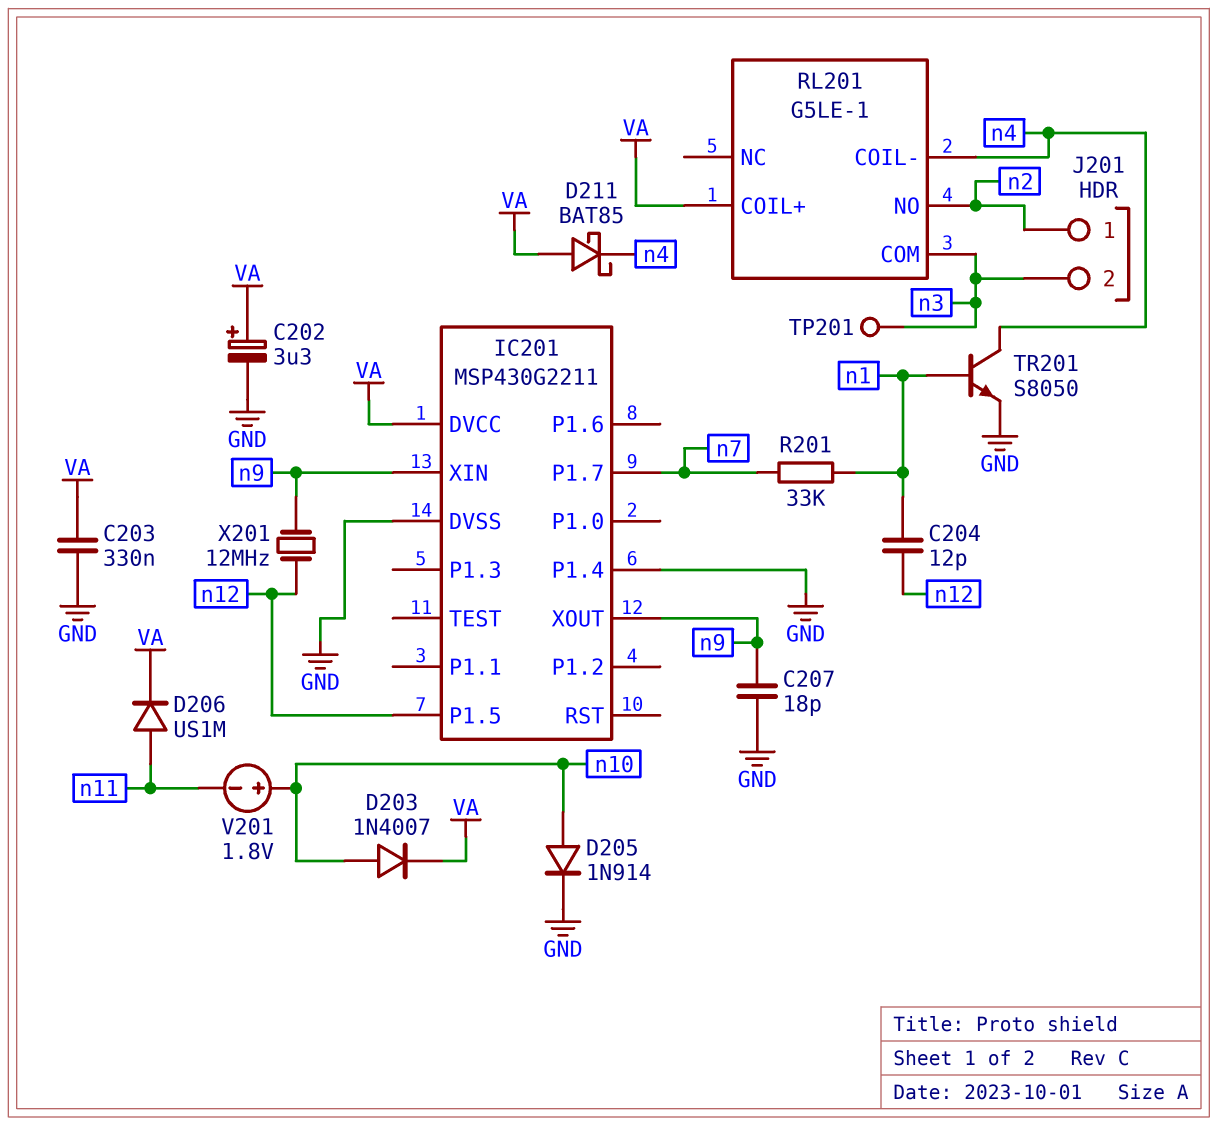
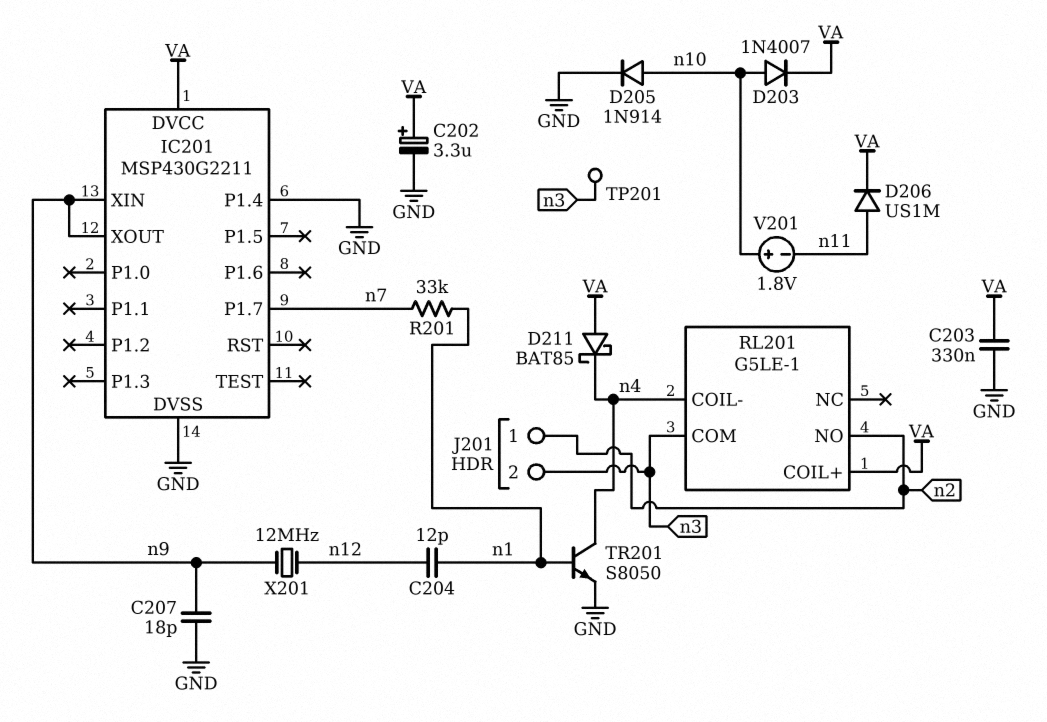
IC201 pin P1.5: n12 -> none

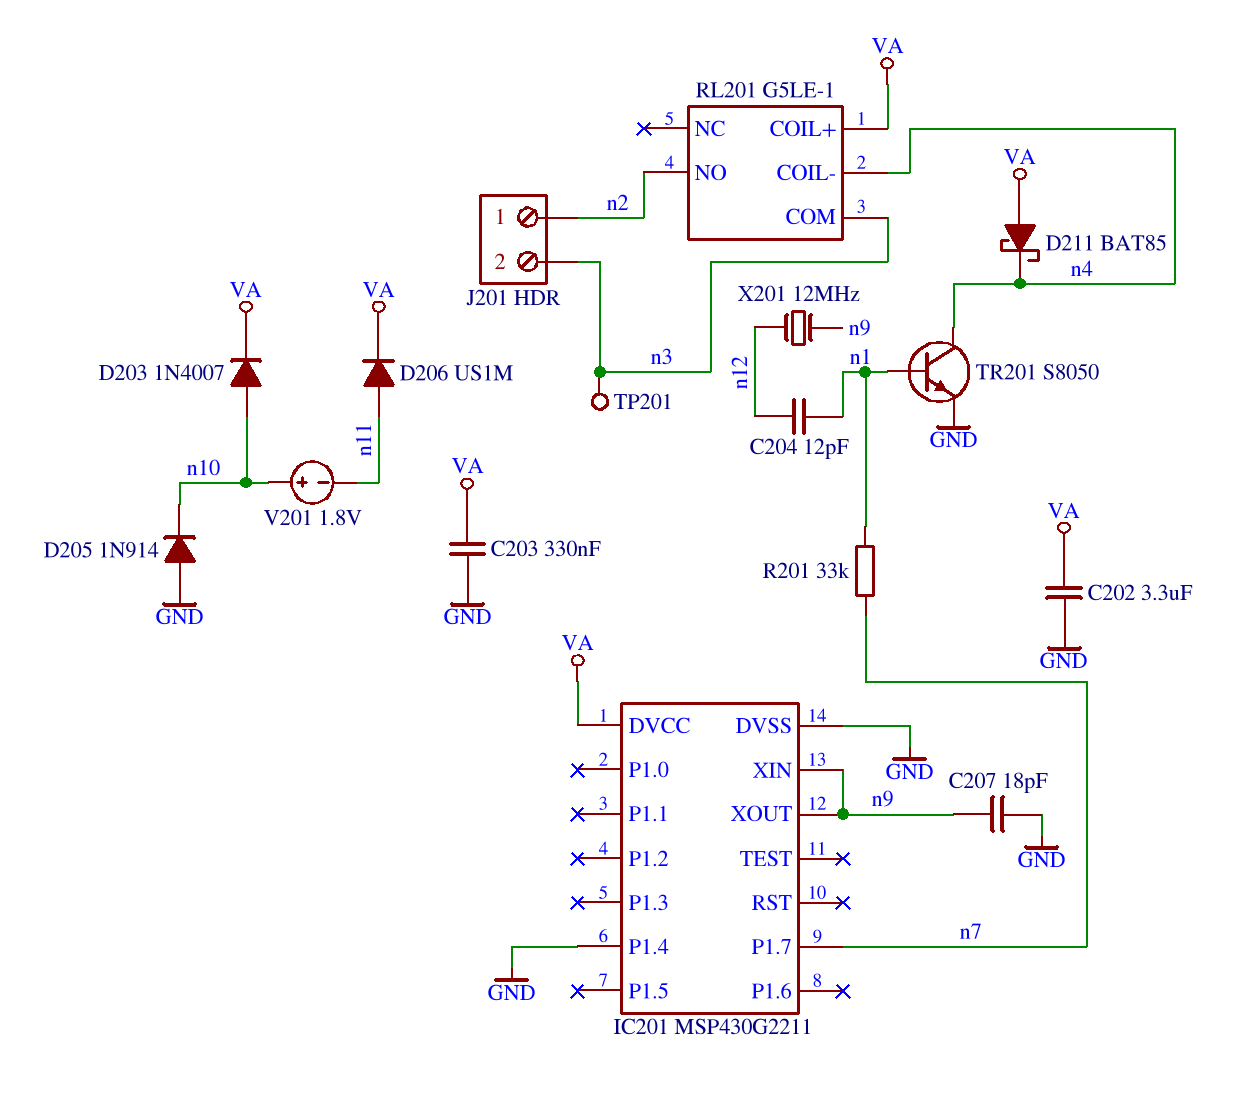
C202: 3.3uF (plus VA, minus GND) -> 3.3uF (GND, VA)
D205: diode 1N914 (A n10, K GND) -> diode 1N914 (A GND, K n10)

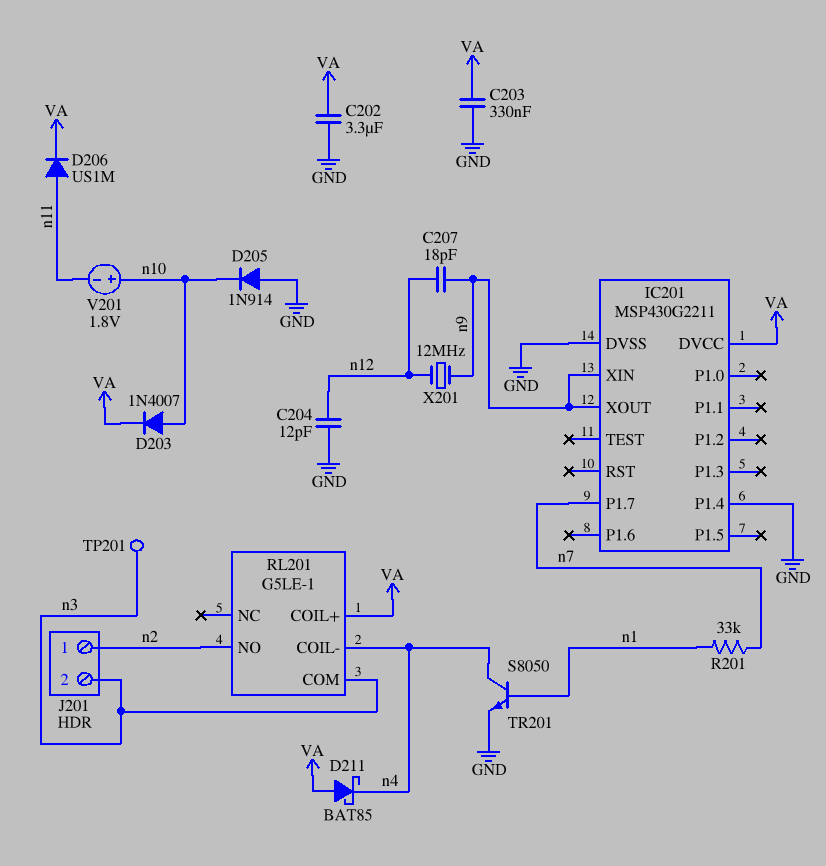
C204: 12pF (n1, n12) -> 12pF (GND, n12)
C207: 18pF (GND, n9) -> 18pF (n9, n12)

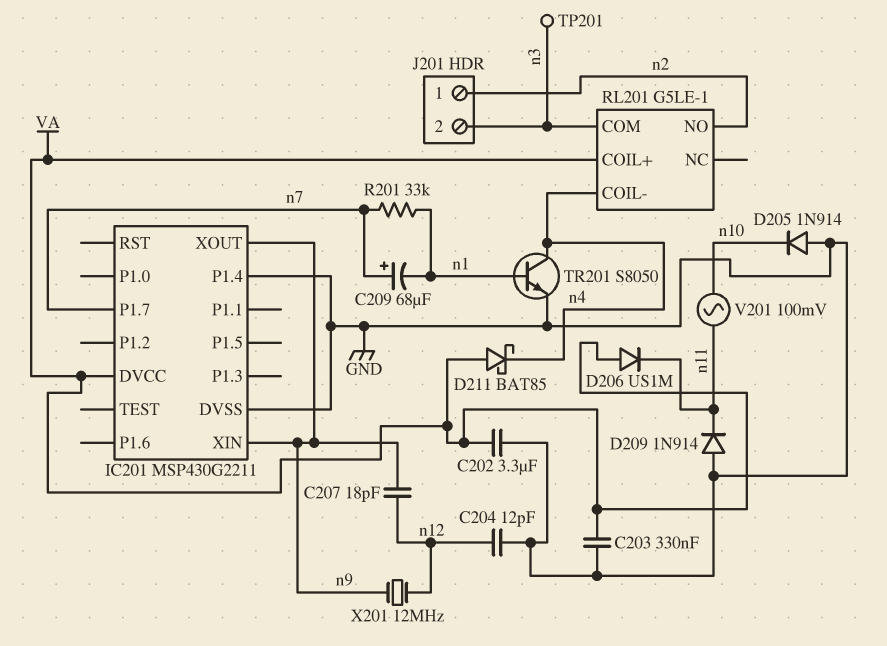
C209: none -> 68uF (plus n7, minus n1)
D203: diode 1N4007 (A n10, K VA) -> none
D206: diode US1M (A n11, K VA) -> diode US1M (A VA, K n11)
D209: none -> diode 1N914 (A GND, K n11)
V201: 1.8V (plus n10, minus n11) -> AC 100mV (n10, n11)

